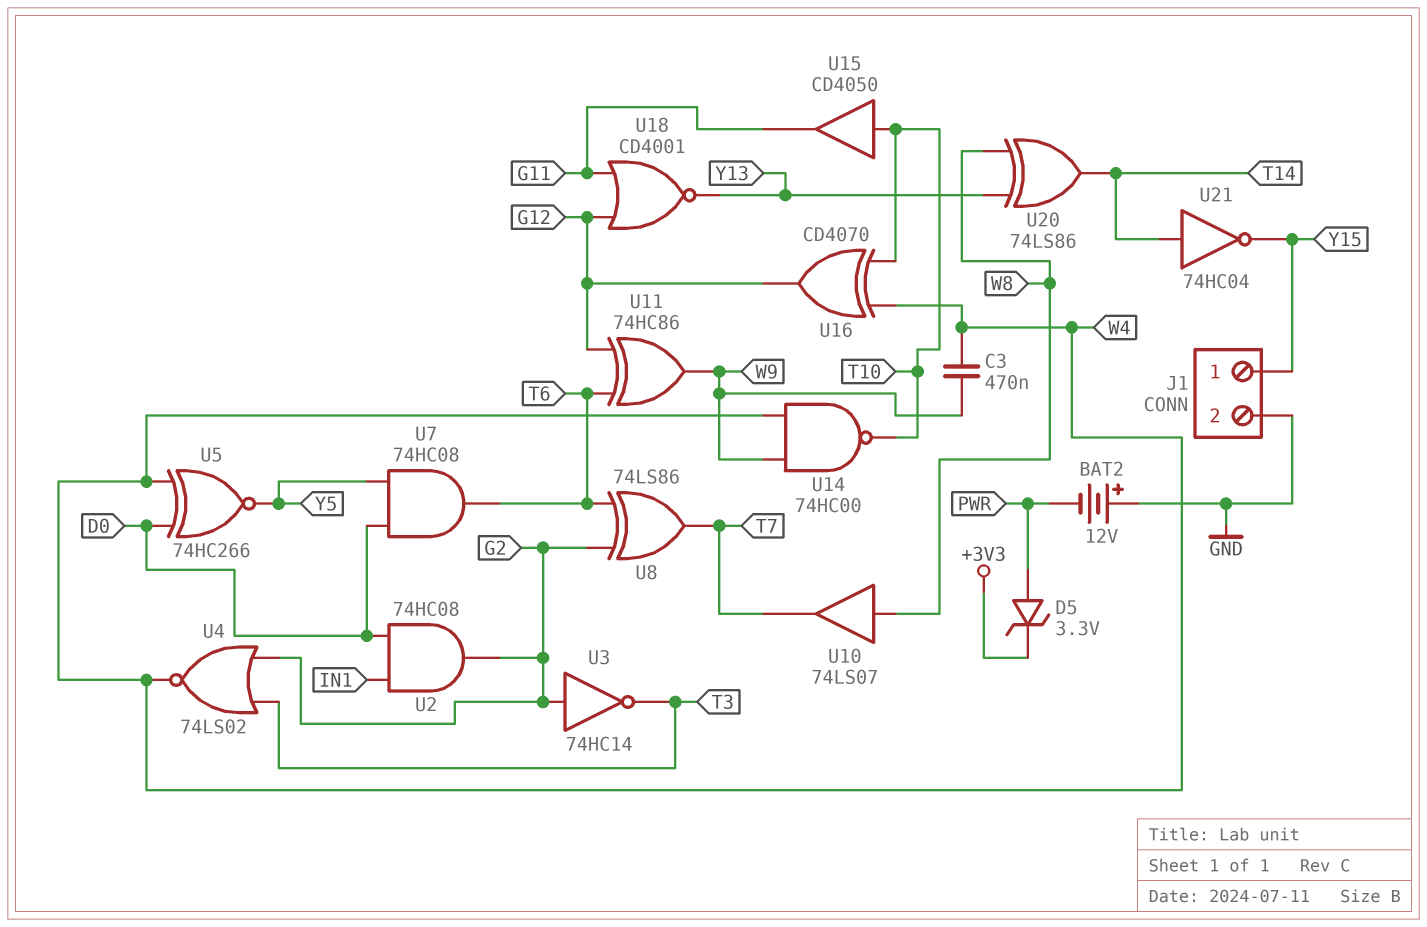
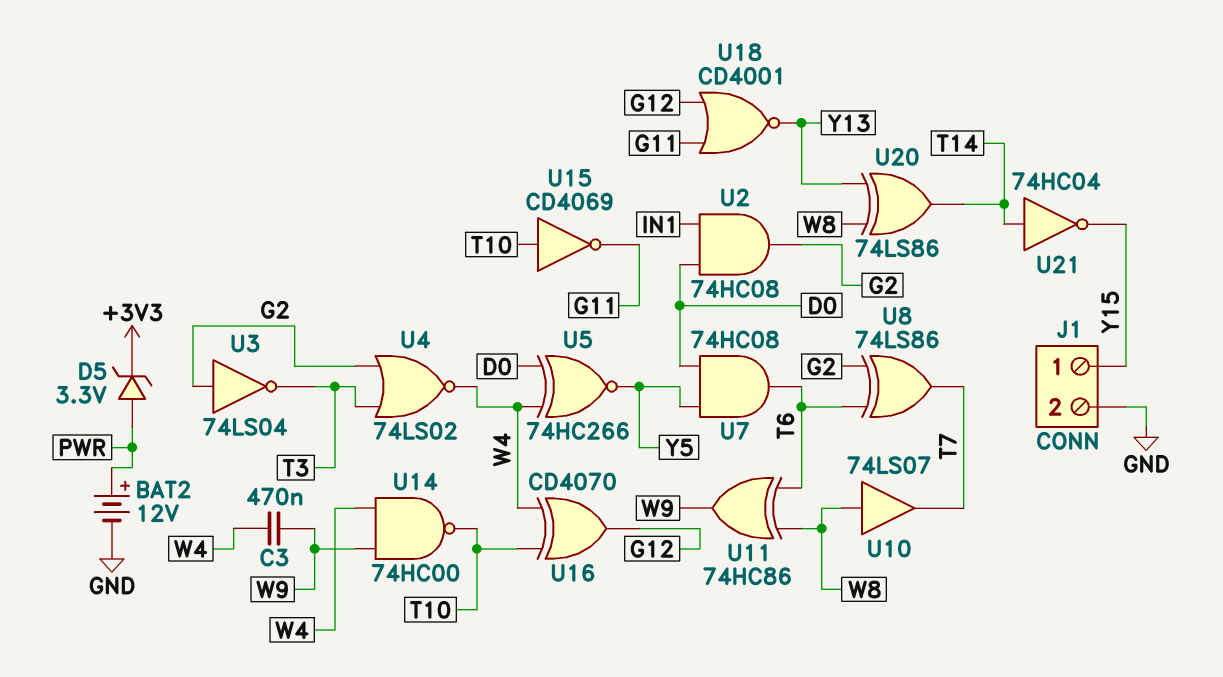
BAT2: 12V (plus GND, minus PWR) -> 12V (plus PWR, minus GND)
U3: NOT 74HC14 (in G2, out T3) -> NOT 74LS04 (in G2, out T3)
U11: XOR 74HC86 (in G12, in T6, out W9) -> XOR 74HC86 (in T6, in W8, out W9)
U15: buffer CD4050 (in T10, out G11) -> NOT CD4069 (in T10, out G11)

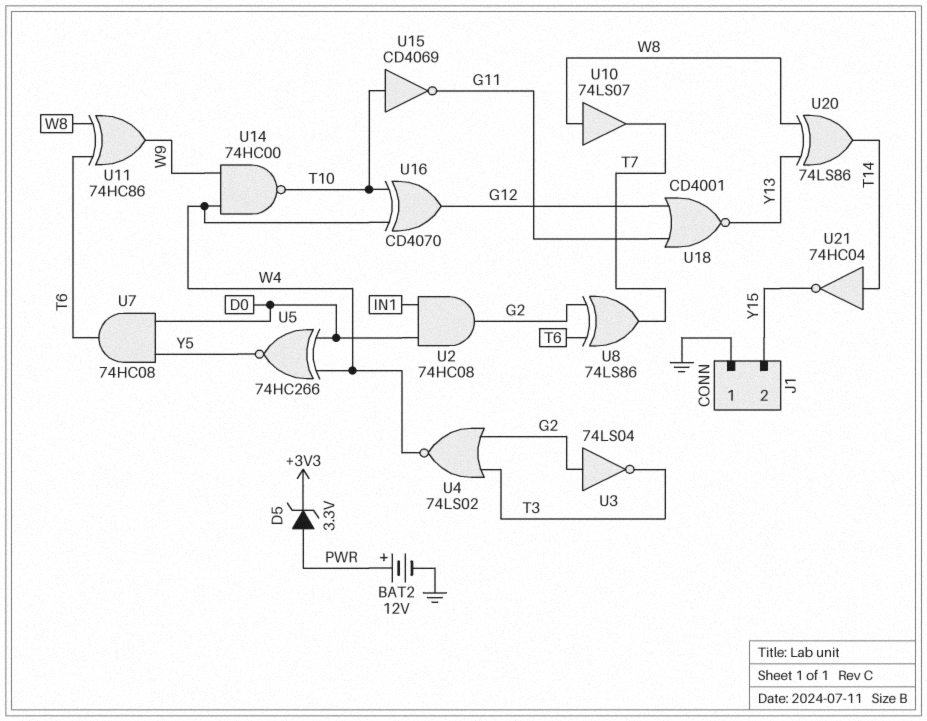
C3: 470nF (W4, W9) -> none
J1 pin 1: Y15 -> GND
J1 pin 2: GND -> Y15

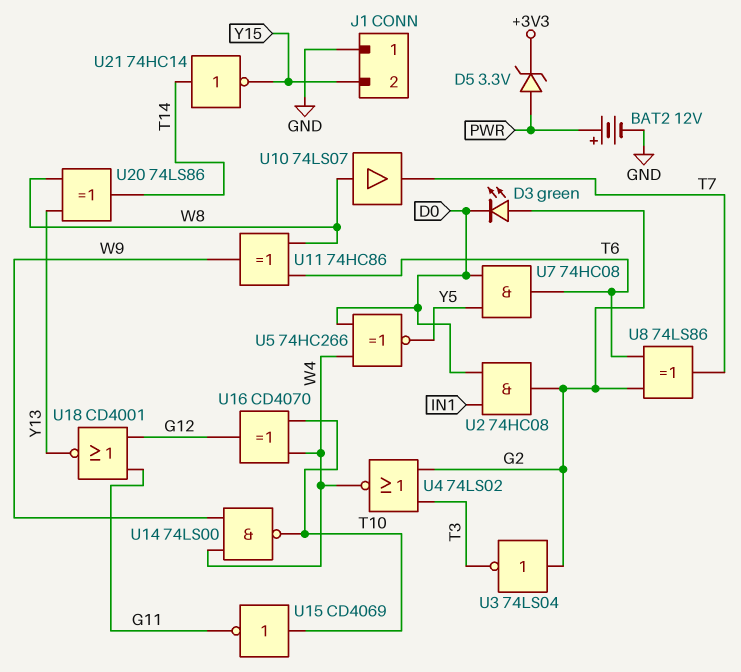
D3: none -> LED green (A G2, K D0)
U14: NAND 74HC00 (in W4, in W9, out T10) -> NAND 74LS00 (in W4, in W9, out T10)
U21: NOT 74HC04 (in T14, out Y15) -> NOT 74HC14 (in T14, out Y15)

